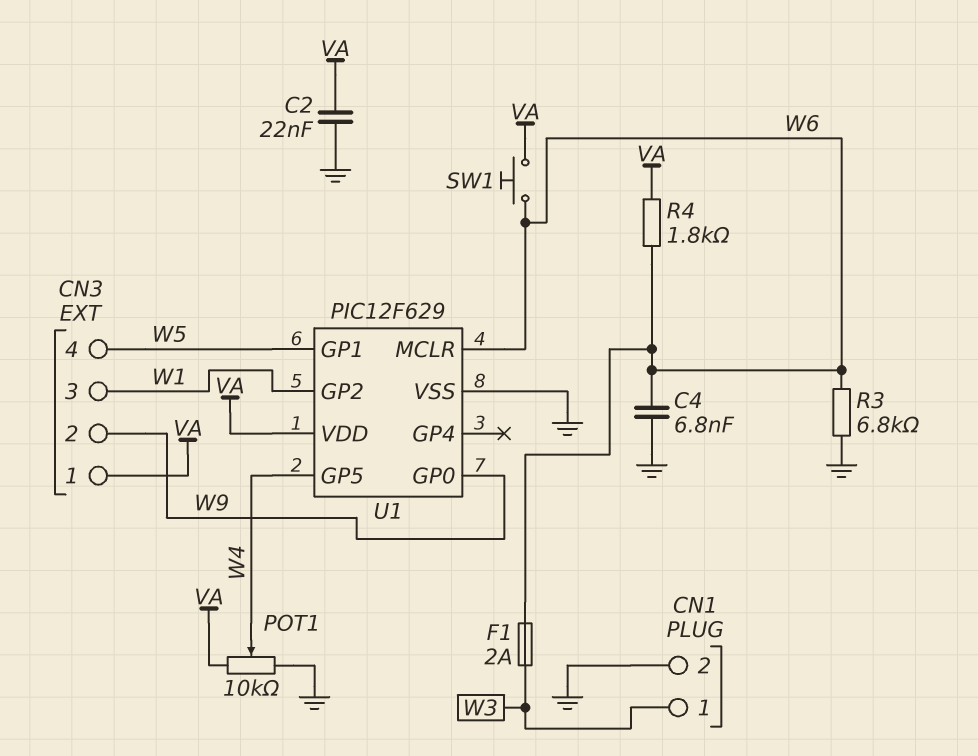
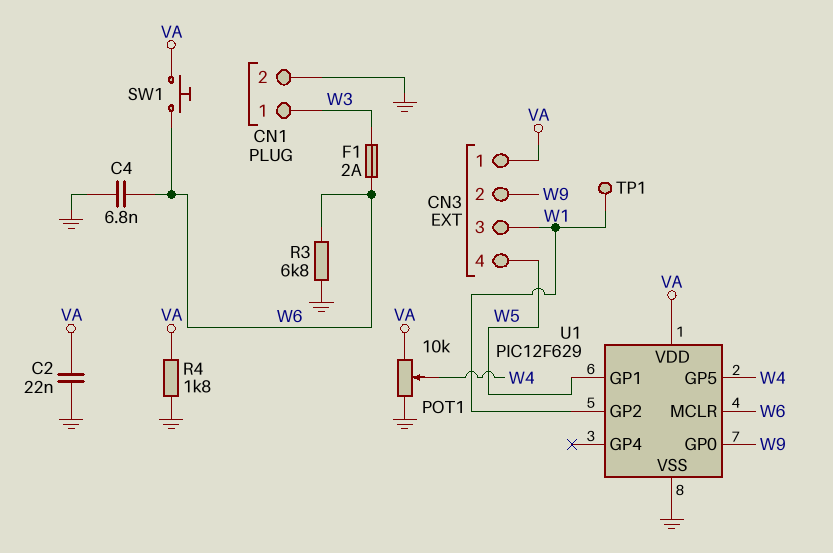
R4: 1.8k (VA, W6) -> 1.8k (GND, VA)
TP1: none -> test point (W1)

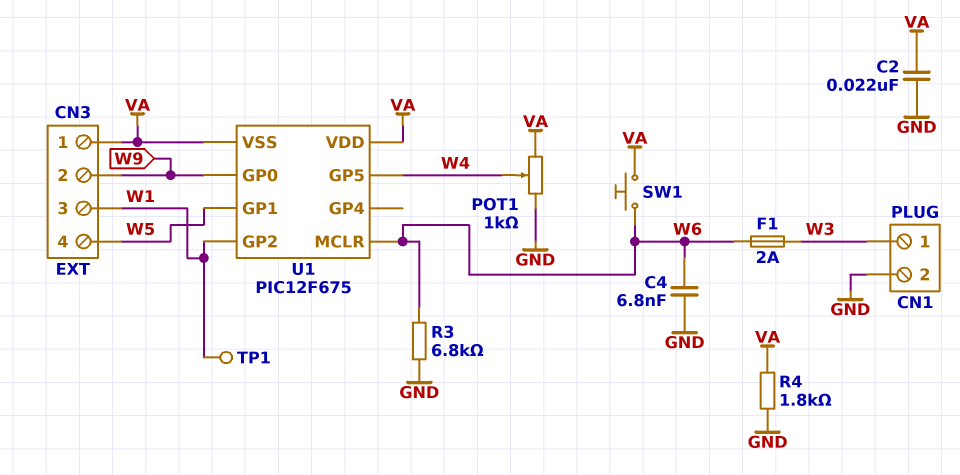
POT1: 10k (GND, VA, wiper W4) -> 1k (GND, VA, wiper W4)
U1: PIC12F629 -> PIC12F675
U1 pin VSS: GND -> VA

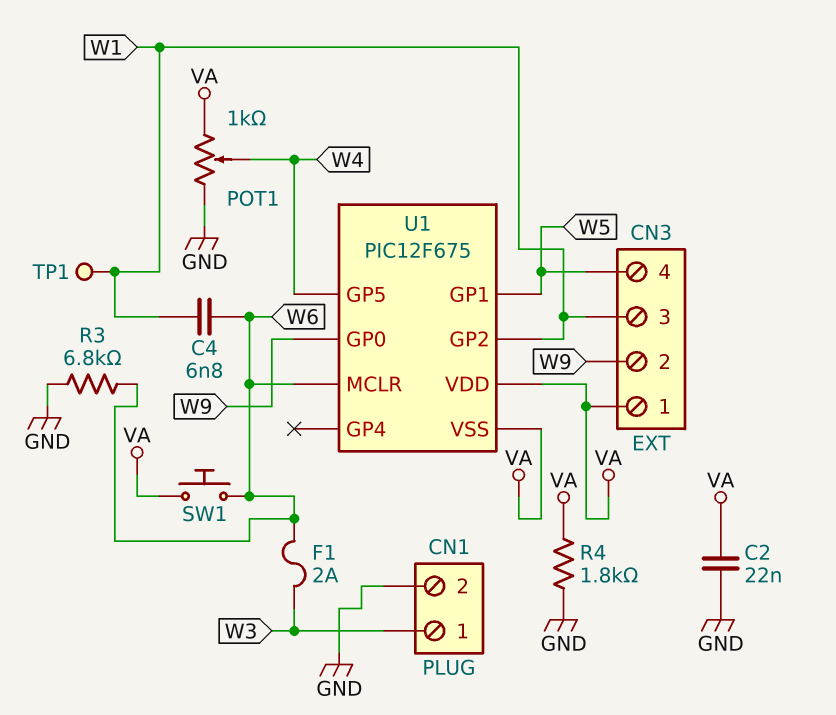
C4: 6.8nF (GND, W6) -> 6.8nF (W1, W6)

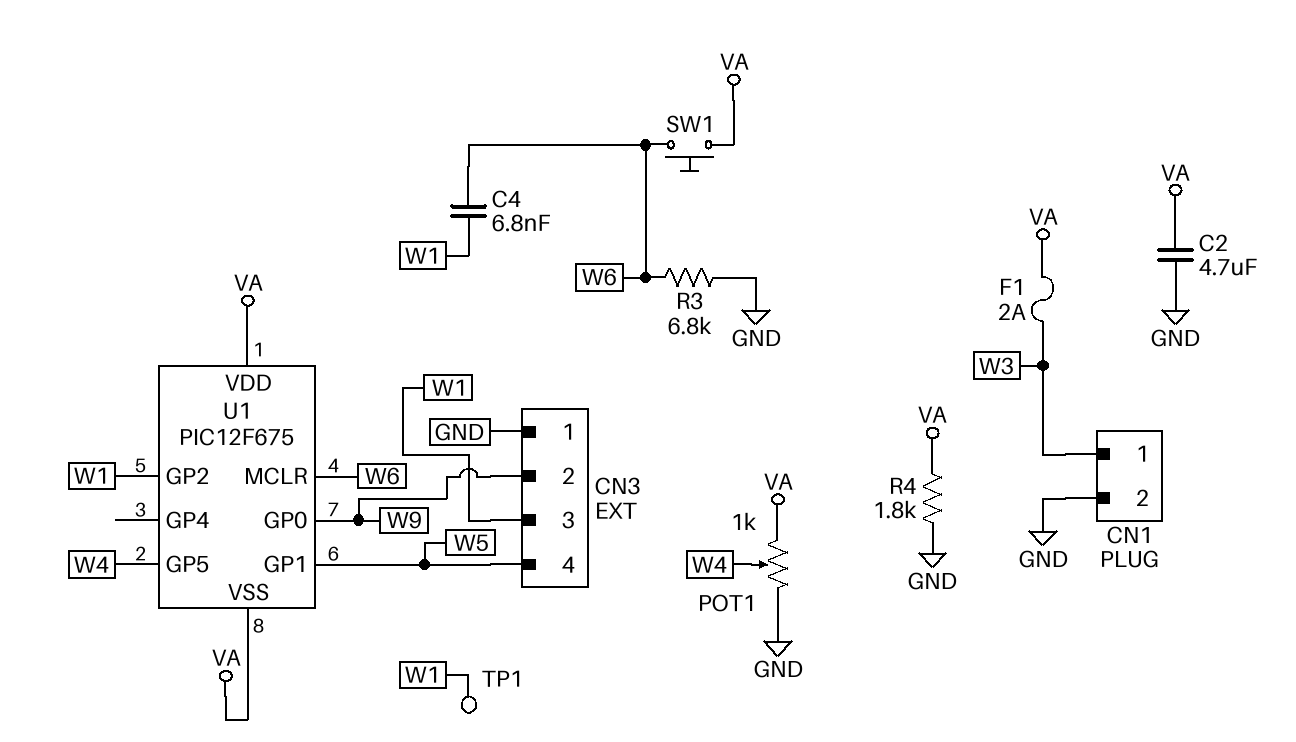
C2: 22nF (GND, VA) -> 4.7uF (GND, VA)
CN3 pin 1: VA -> GND
F1: 2A (W3, W6) -> 2A (VA, W3)

